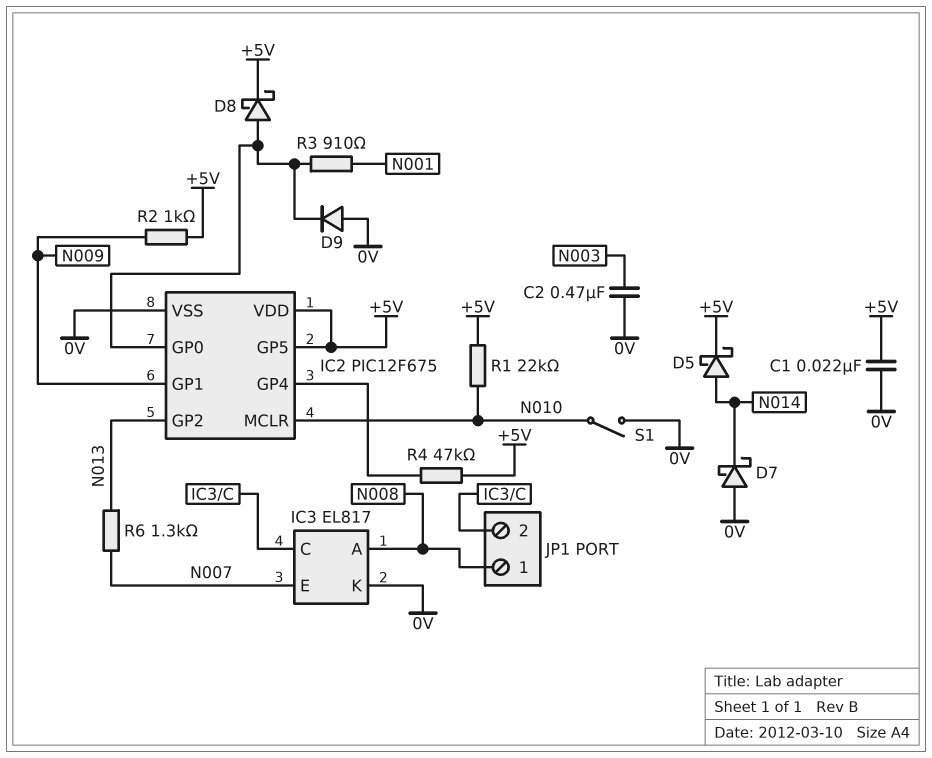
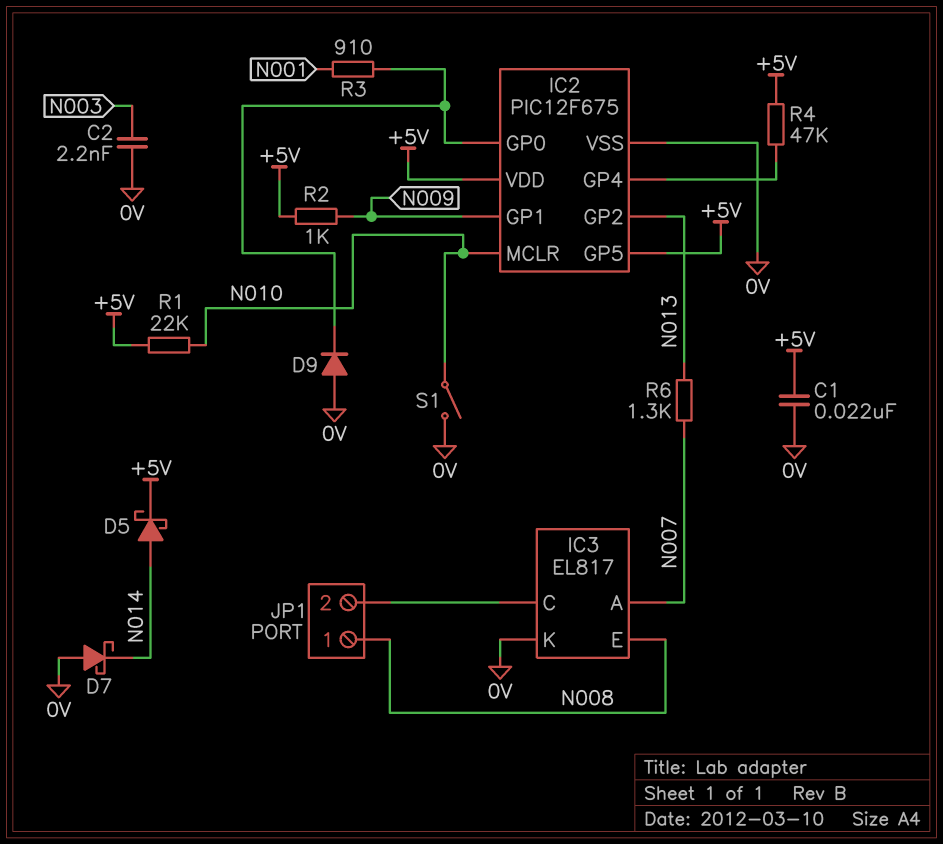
C2: 470nF (0V, N003) -> 2.2nF (0V, N003)
D8: schottky (A IC2/GP0, K +5V) -> none
IC3 pin A: N008 -> N007
IC3 pin E: N007 -> N008

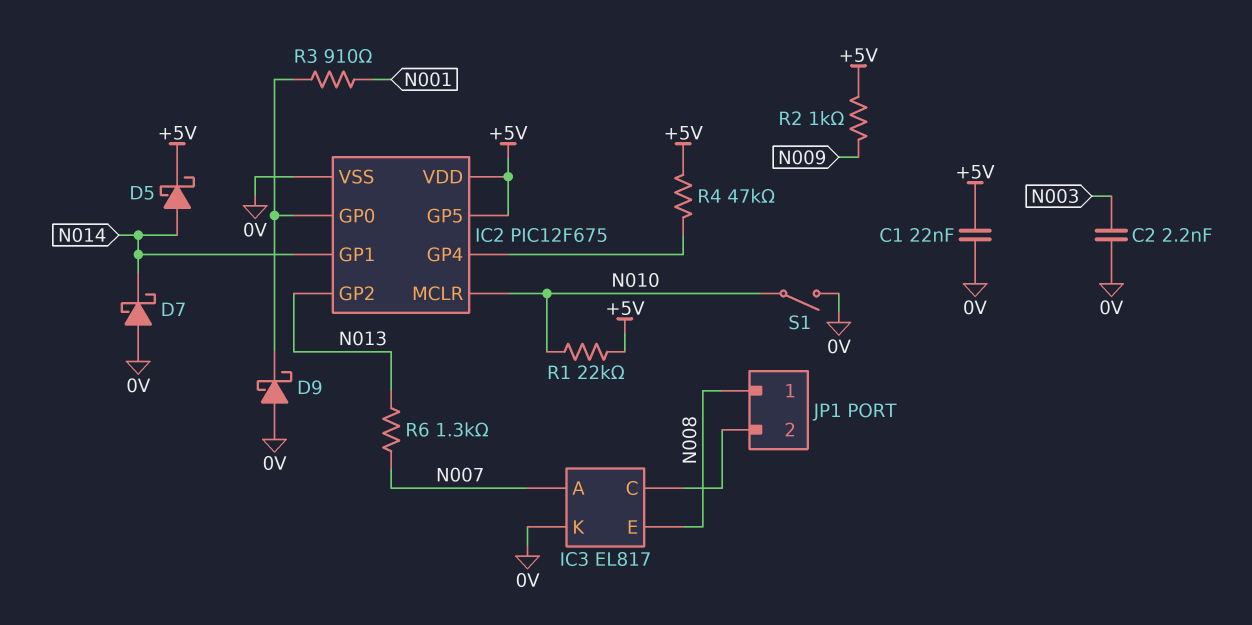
D9: diode (A 0V, K IC2/GP0) -> schottky (A 0V, K IC2/GP0)
IC2 pin GP1: N009 -> N014

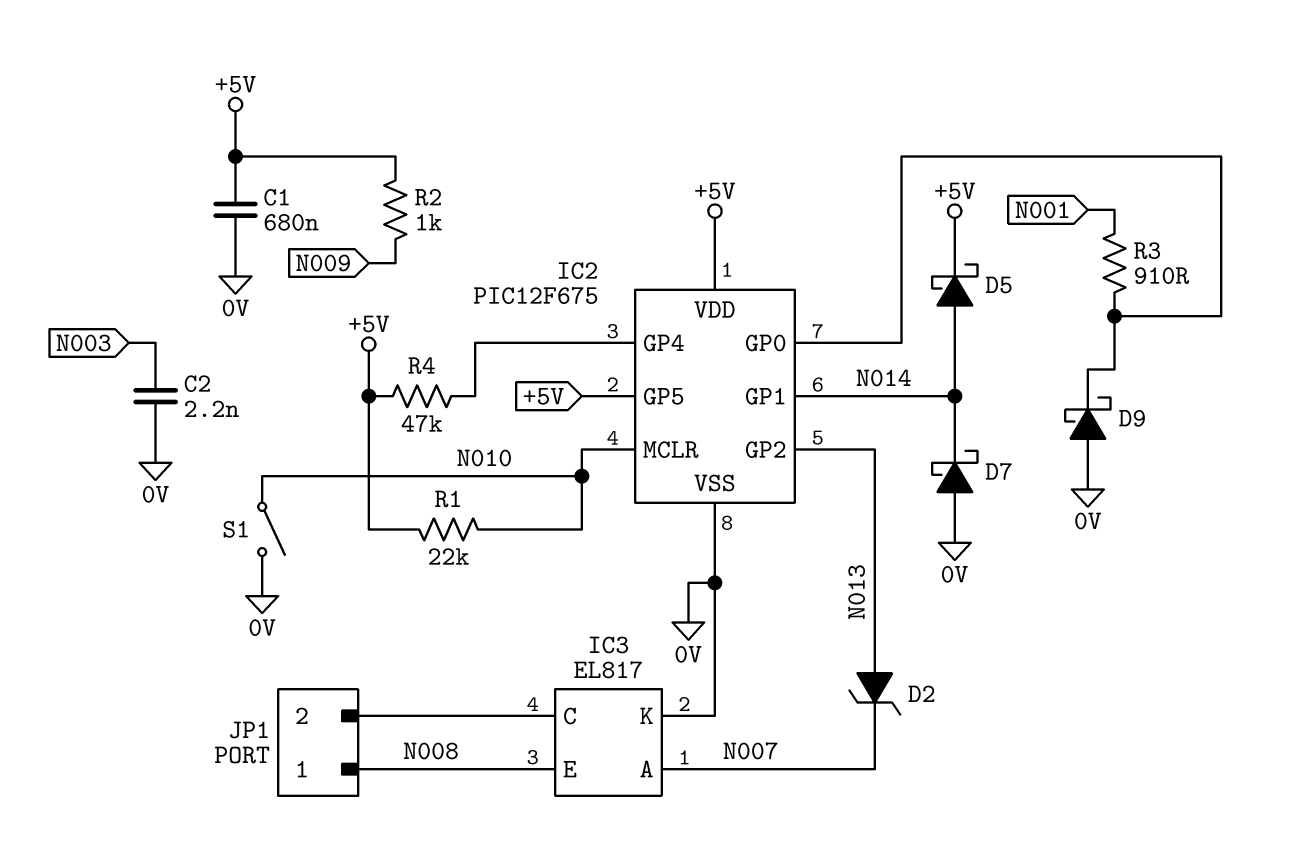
C1: 22nF (+5V, 0V) -> 680nF (+5V, 0V)
D2: none -> zener (A N013, K N007)
R6: 1.3k (N007, N013) -> none

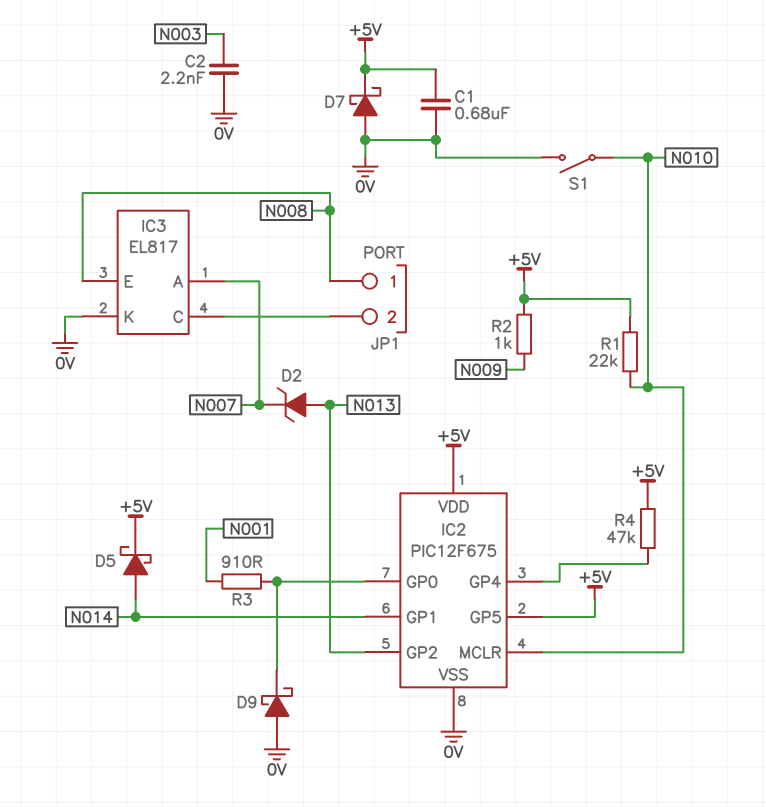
D7: schottky (A 0V, K N014) -> schottky (A 0V, K +5V)

